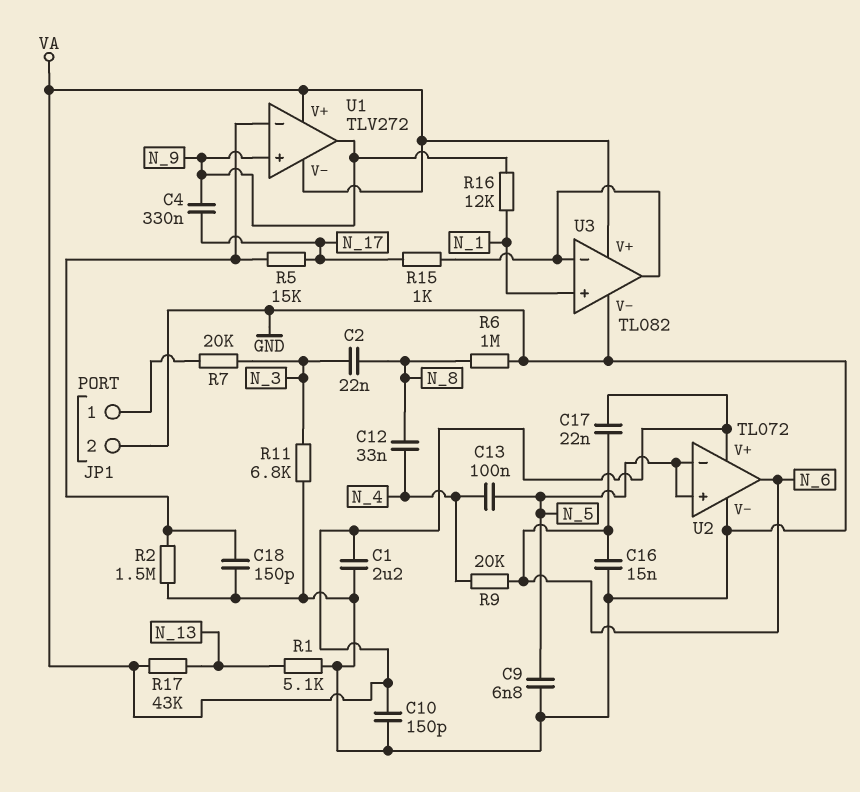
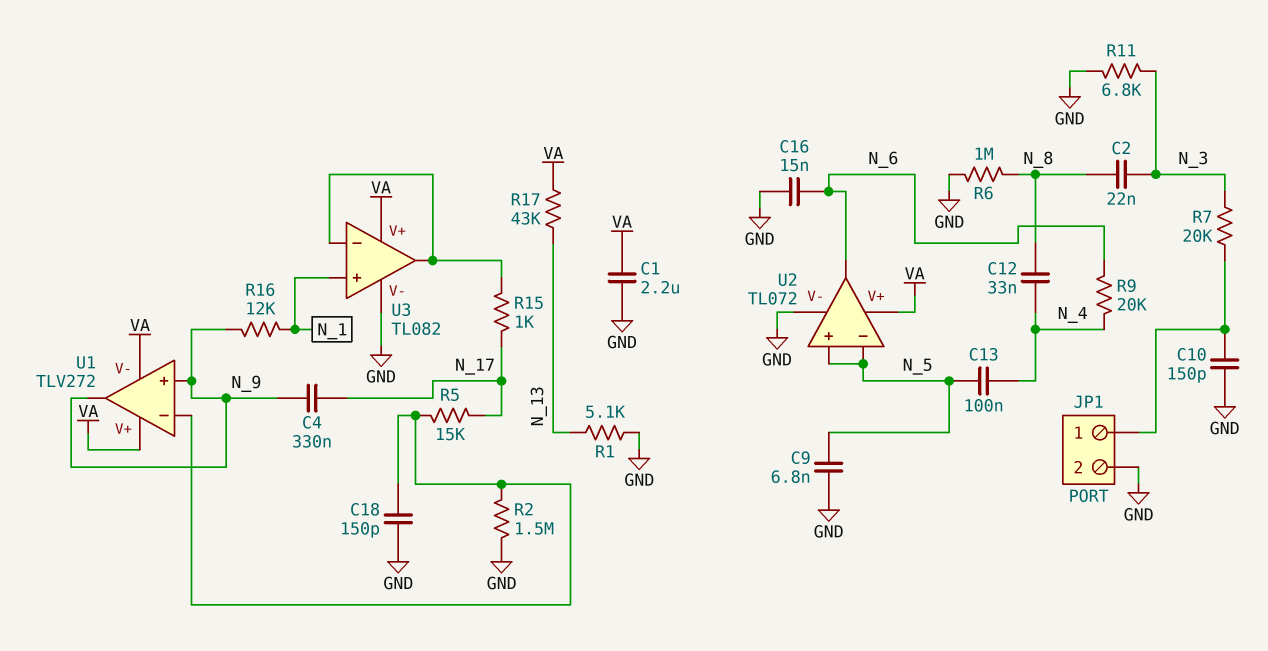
C10: 150pF (GND, VA) -> 150pF (GND, JP1/1)
C17: 22nF (N_6, VA) -> none

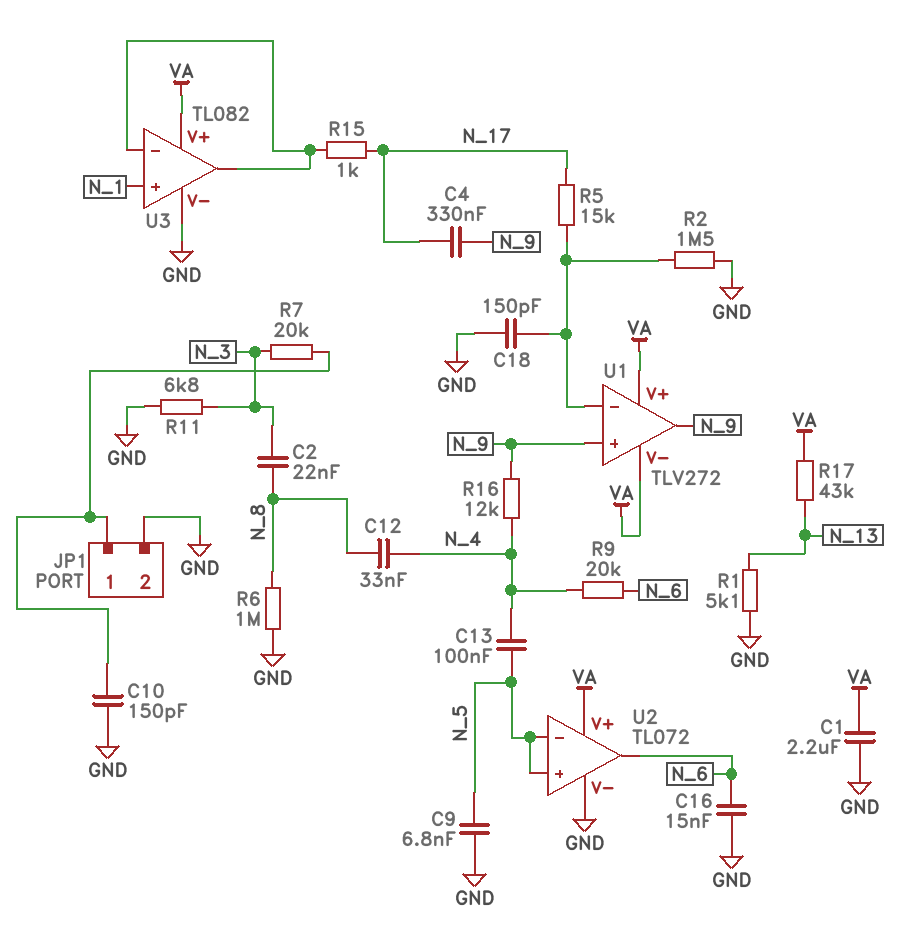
R16: 12k (N_1, N_9) -> 12k (N_4, N_9)

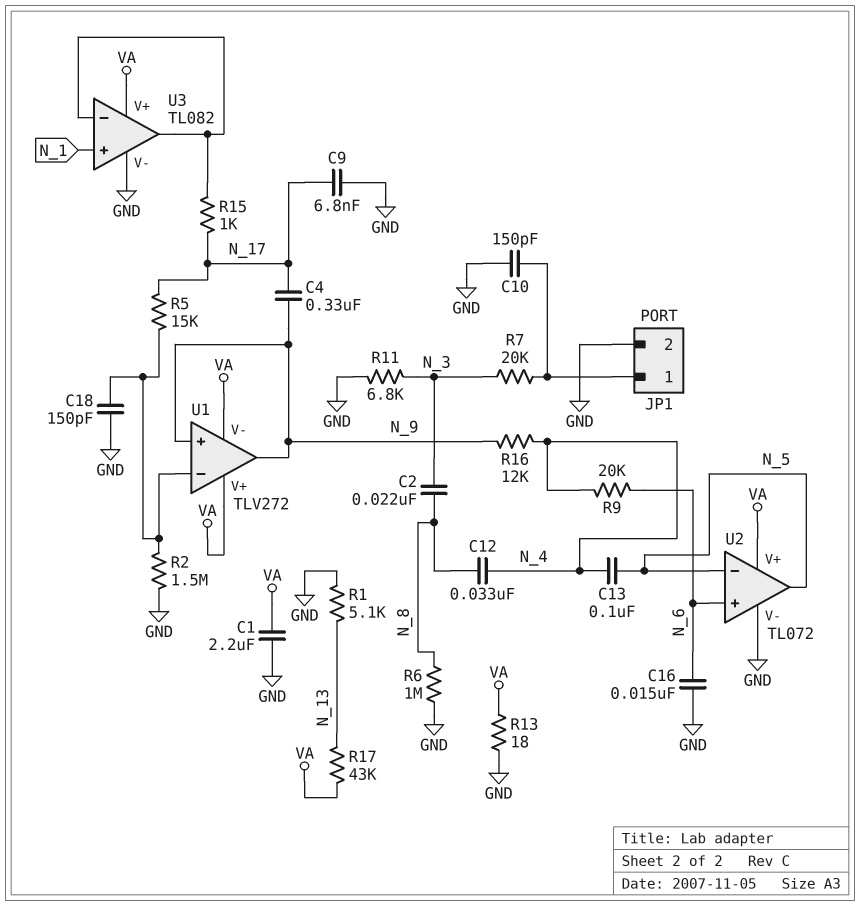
C9: 6.8nF (GND, N_5) -> 6.8nF (GND, N_17)
R13: none -> 18 (GND, VA)
U2 pin in+: N_5 -> N_6
U2 pin out: N_6 -> N_5

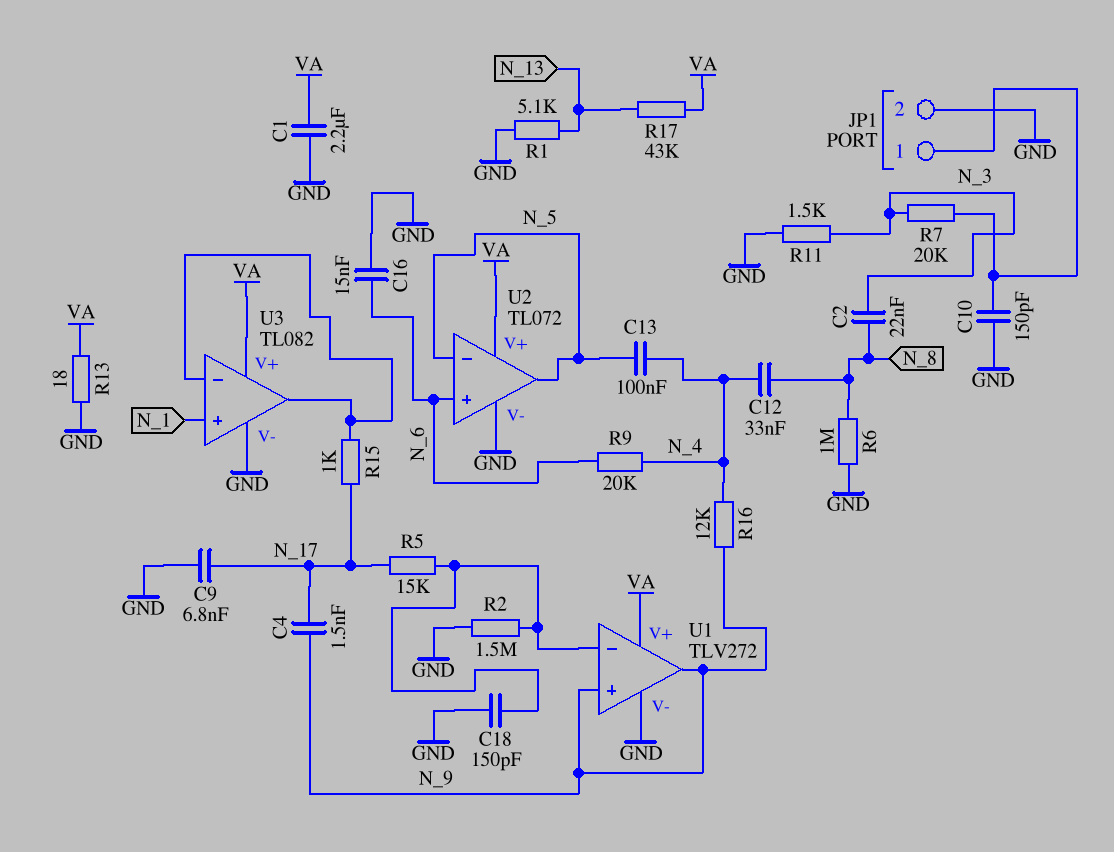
C4: 330nF (N_9, N_17) -> 1.5nF (N_9, N_17)
R11: 6.8k (GND, N_3) -> 1.5k (GND, N_3)
U1 pin V-: VA -> GND

